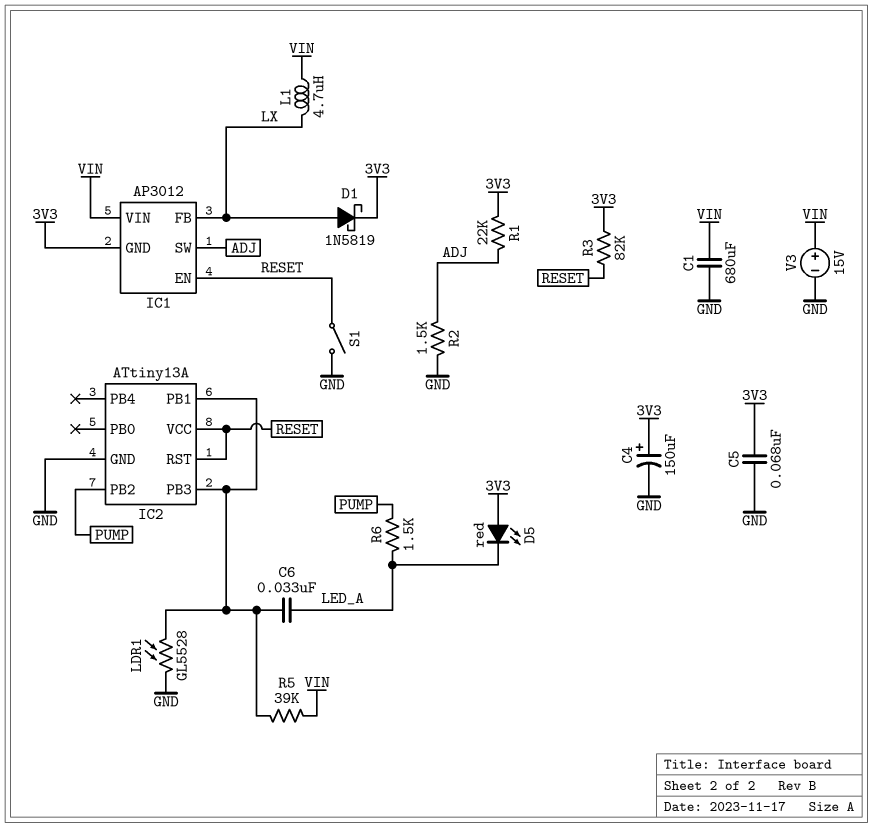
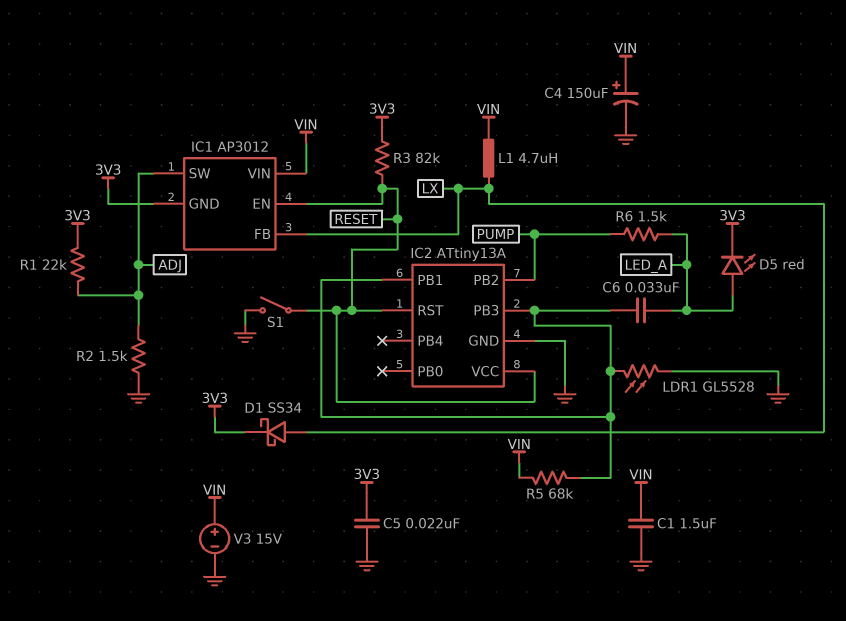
C1: 680uF (GND, VIN) -> 1.5uF (GND, VIN)
C4: 150uF (plus 3V3, minus GND) -> 150uF (plus VIN, minus GND)
C5: 68nF (3V3, GND) -> 22nF (3V3, GND)
D1: schottky 1N5819 (A LX, K 3V3) -> schottky SS34 (A LX, K 3V3)
D5: LED red (A 3V3, K LED_A) -> LED red (A LED_A, K 3V3)
R5: 39k (IC2/PB1, VIN) -> 68k (IC2/PB1, VIN)

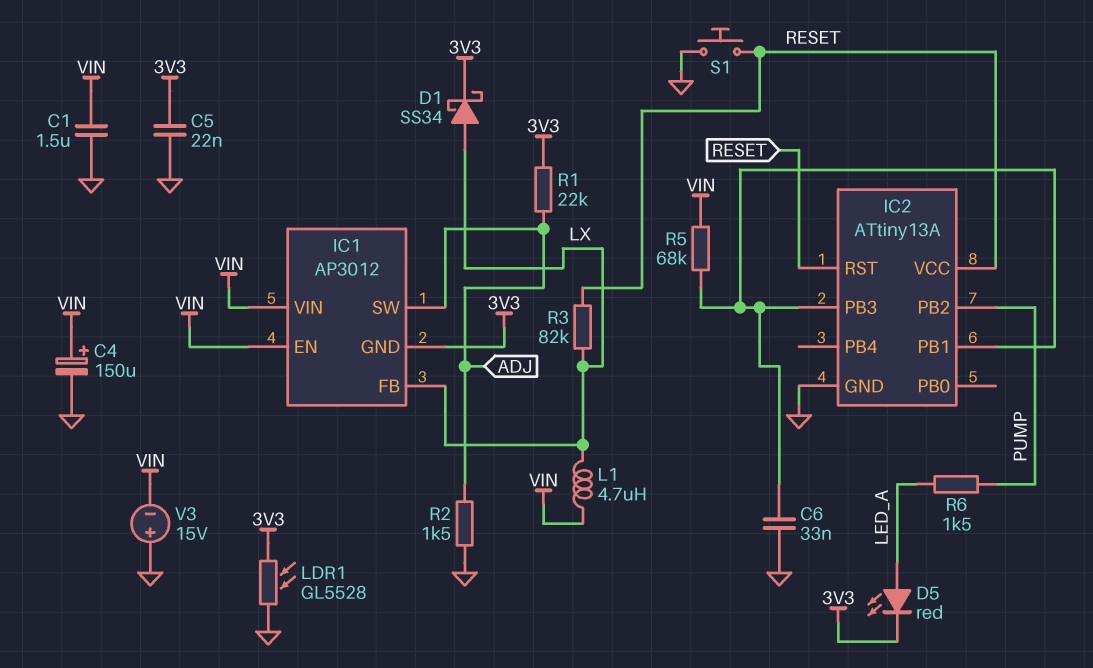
C6: 33nF (IC2/PB1, LED_A) -> 33nF (GND, IC2/PB1)
IC1 pin EN: RESET -> VIN
LDR1: GL5528 (GND, IC2/PB1) -> GL5528 (3V3, GND)
R3: 82k (3V3, RESET) -> 82k (LX, RESET)
S1: switch (GND, RESET) -> button (GND, RESET)
V3: 15V (plus VIN, minus GND) -> 15V (plus GND, minus VIN)

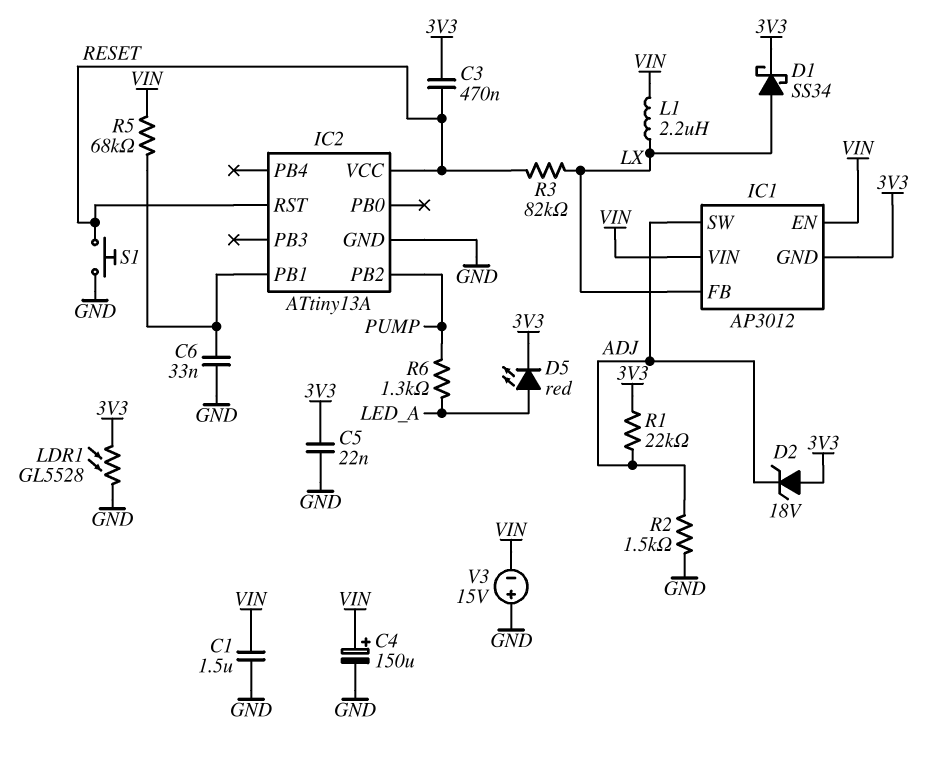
C3: none -> 470nF (3V3, RESET)
D2: none -> zener 18V (A 3V3, K ADJ)
IC2 pin PB3: IC2/PB1 -> none
L1: 4.7uH (LX, VIN) -> 2.2uH (LX, VIN)
R6: 1.5k (LED_A, PUMP) -> 1.3k (LED_A, PUMP)

